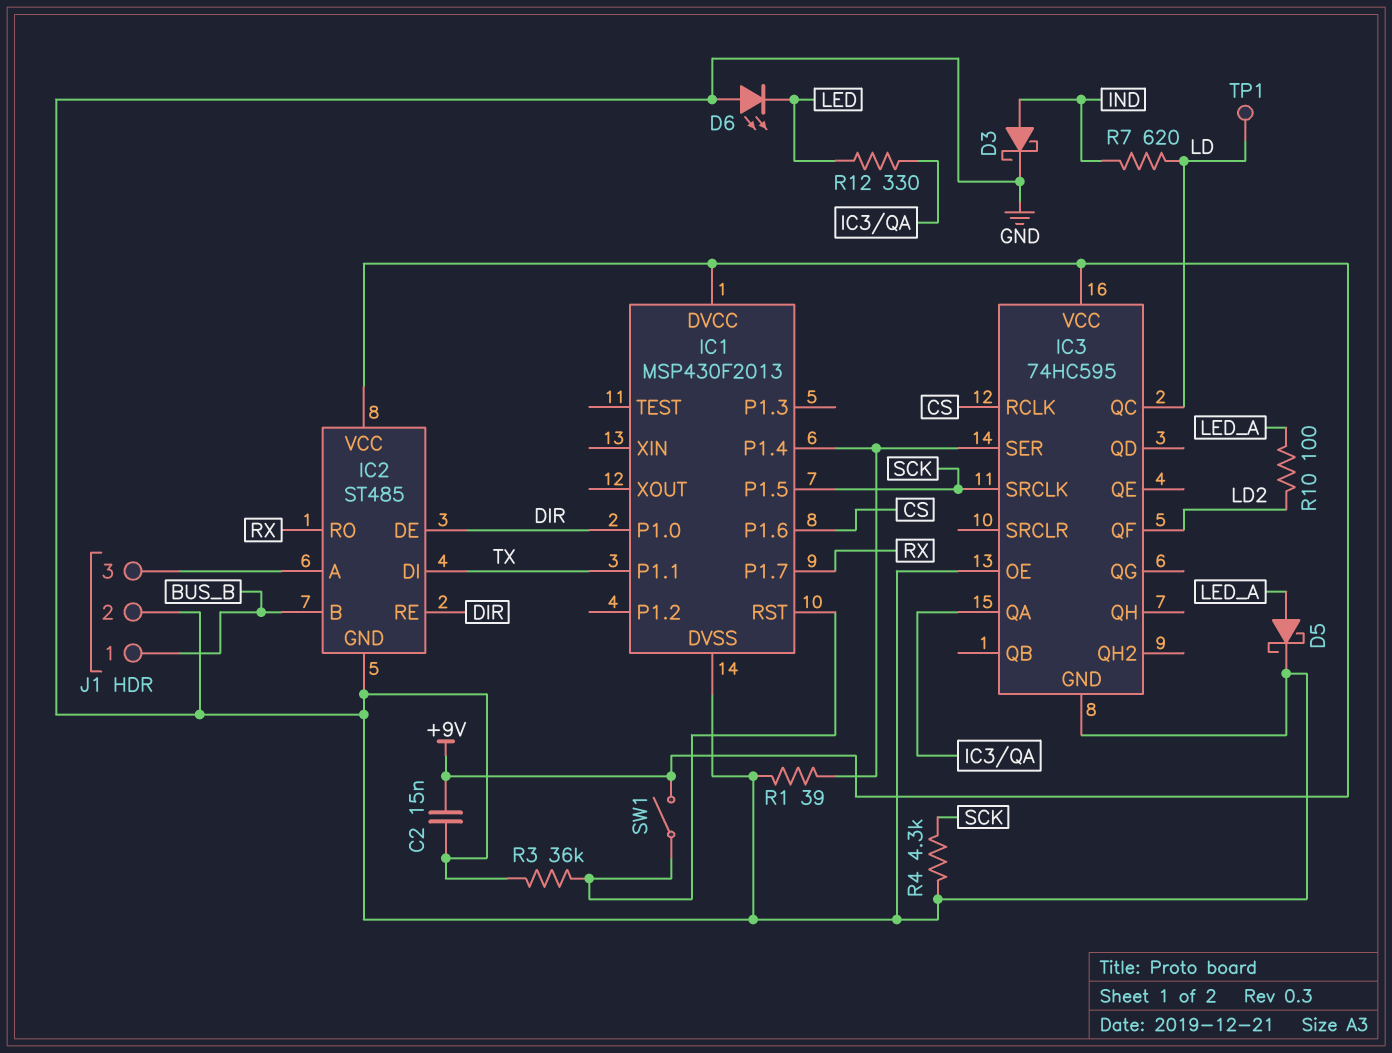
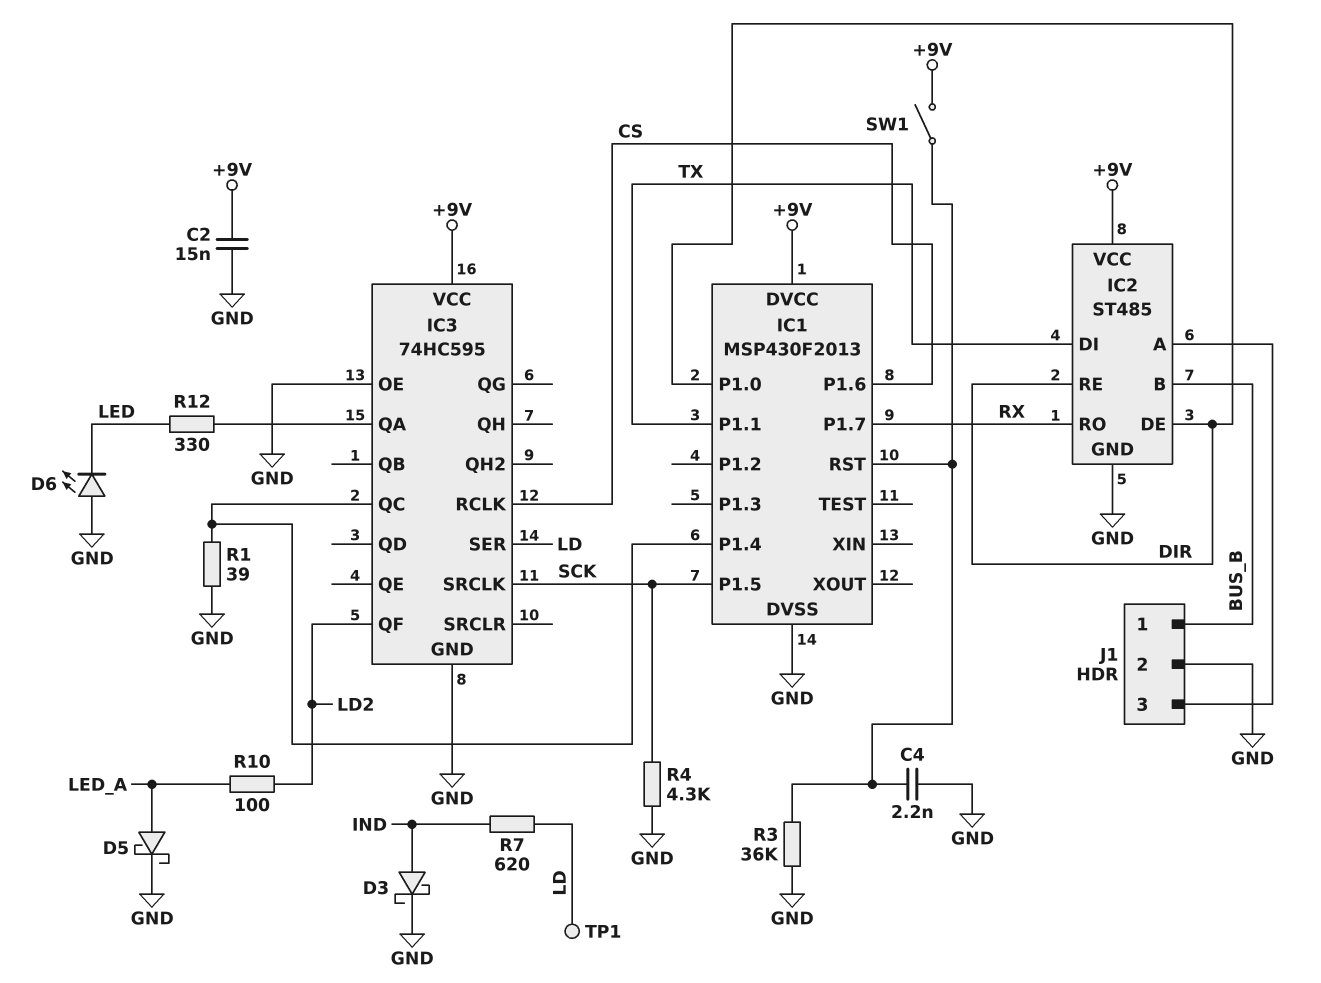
C4: none -> 2.2nF (GND, IC1/RST)
IC3 pin QC: LD -> IC1/P1.4
IC3 pin SER: IC1/P1.4 -> LD

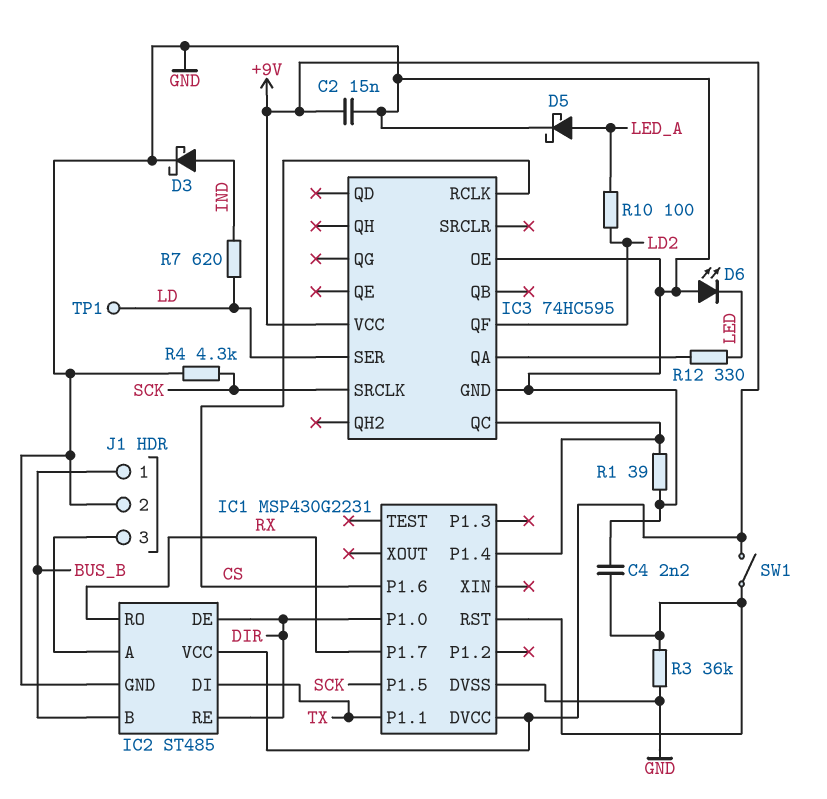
IC1: MSP430F2013 -> MSP430G2231

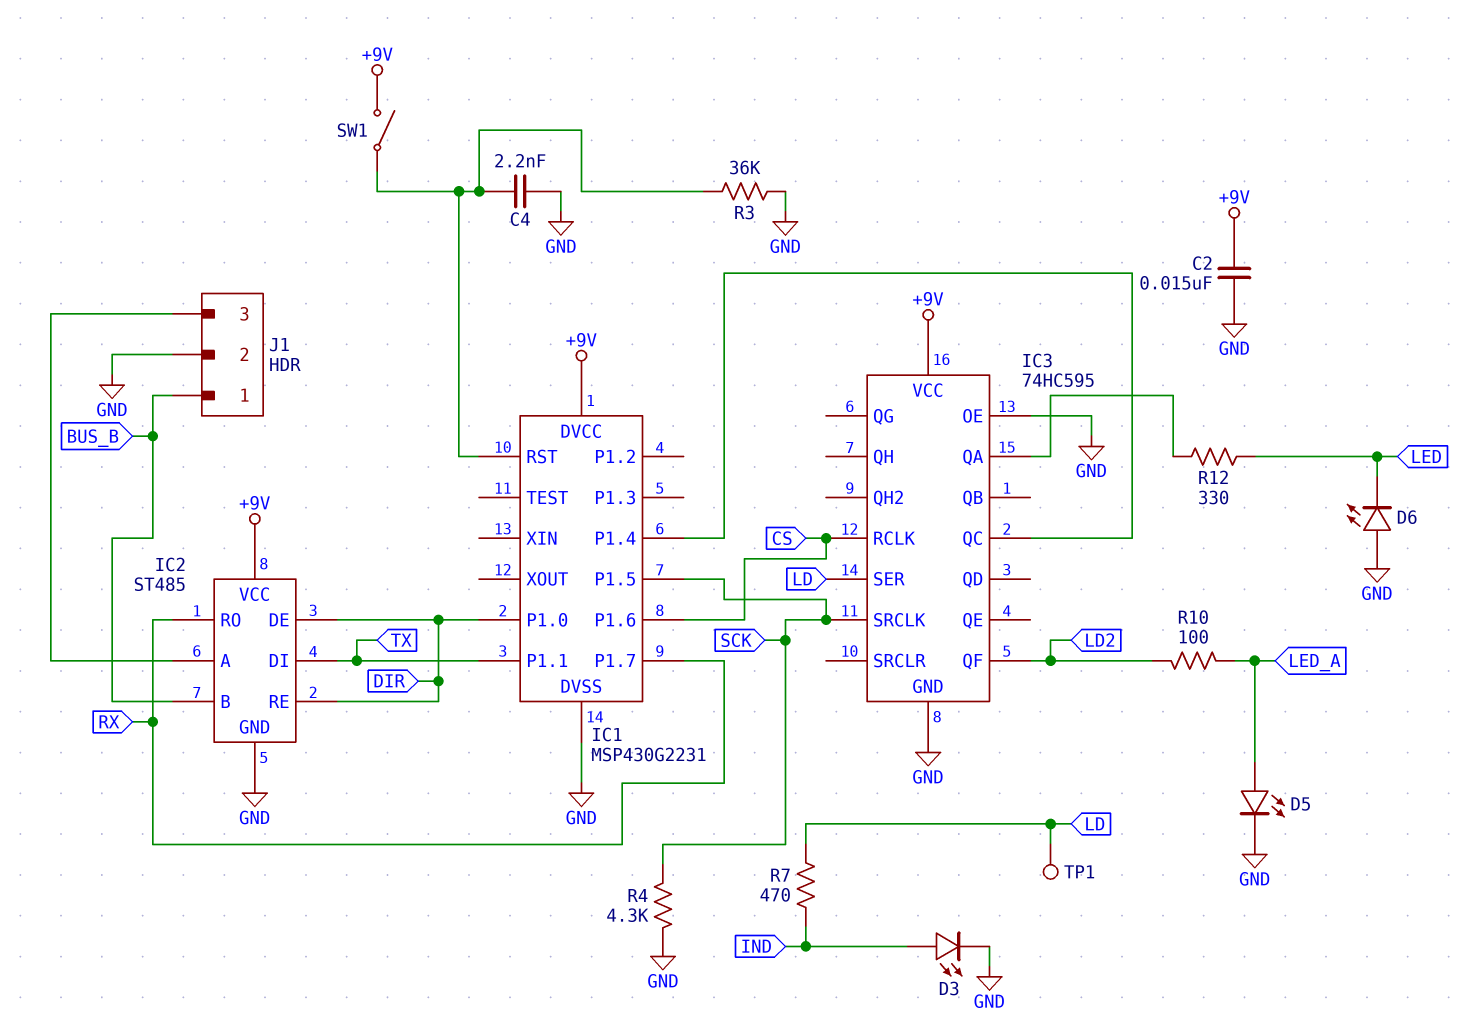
D3: schottky (A IND, K GND) -> LED (A IND, K GND)
D5: schottky (A LED_A, K GND) -> LED (A LED_A, K GND)
R1: 39 (GND, IC1/P1.4) -> none
R7: 620 (IND, LD) -> 470 (IND, LD)

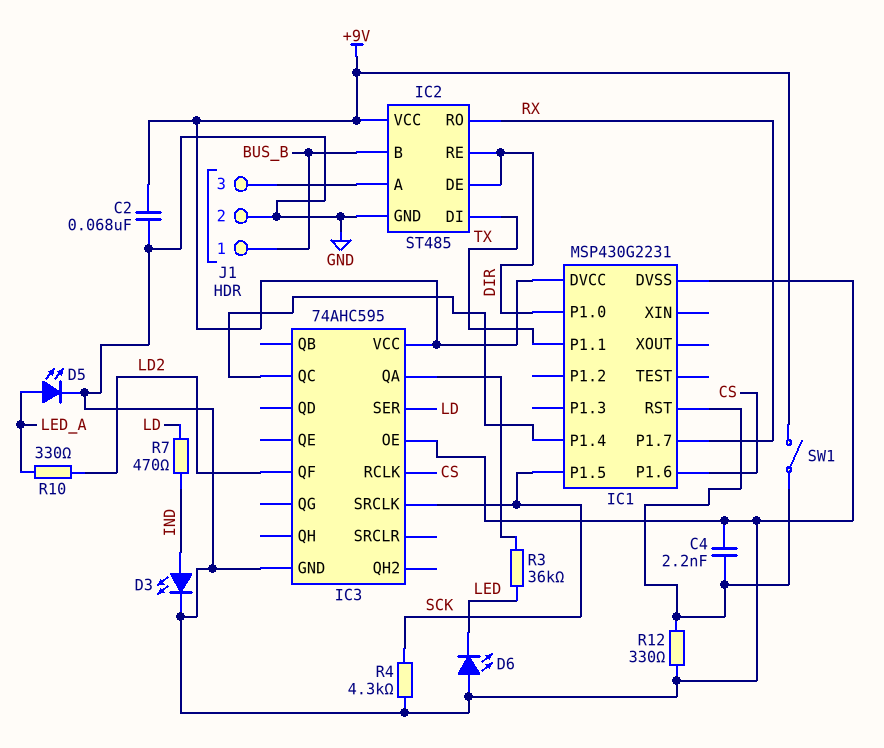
C2: 15nF (+9V, GND) -> 68nF (+9V, GND)
IC3: 74HC595 -> 74AHC595
R3: 36k (GND, IC1/RST) -> 36k (IC3/QA, LED)
R10: 100 (LD2, LED_A) -> 330 (LD2, LED_A)
R12: 330 (IC3/QA, LED) -> 330 (GND, IC1/RST)
TP1: test point (LD) -> none

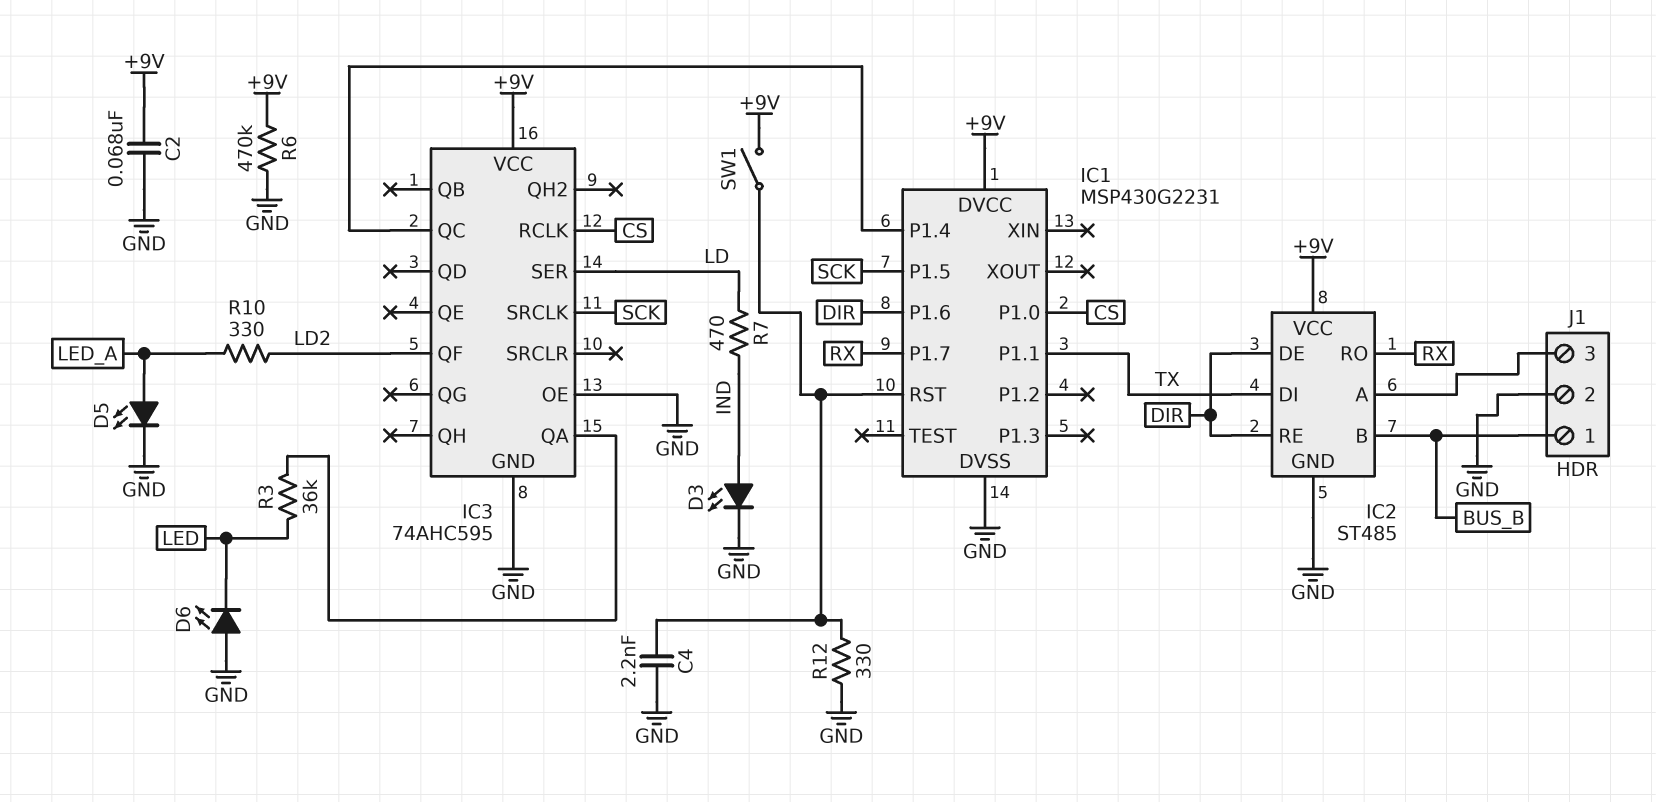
IC1 pin P1.0: DIR -> CS
IC1 pin P1.6: CS -> DIR
R4: 4.3k (GND, SCK) -> none
R6: none -> 470k (+9V, GND)

